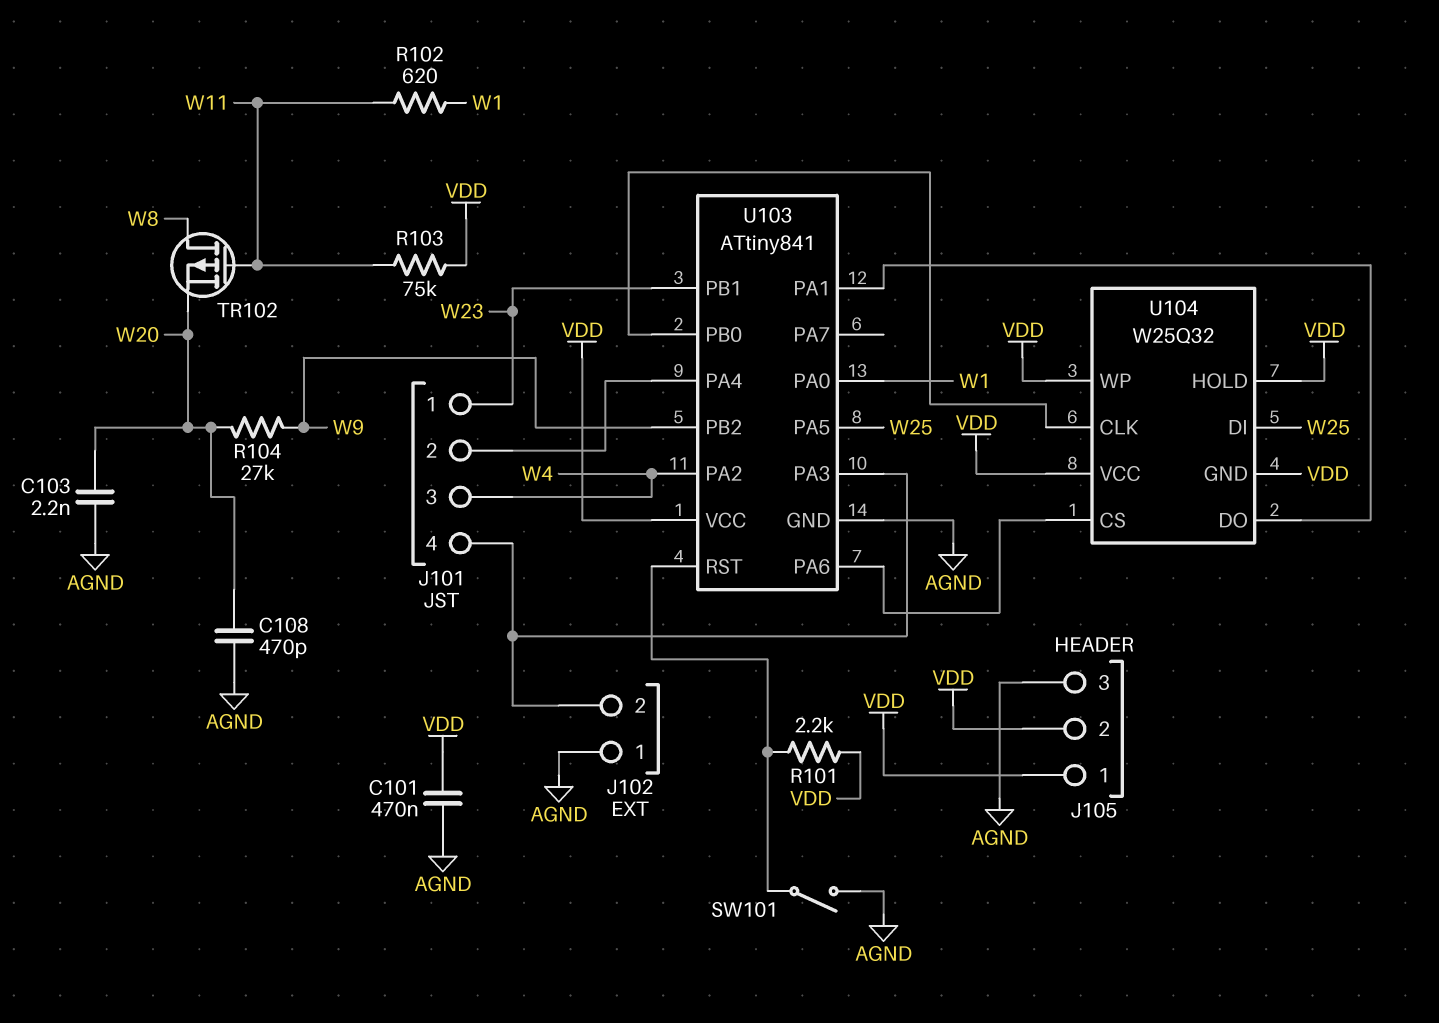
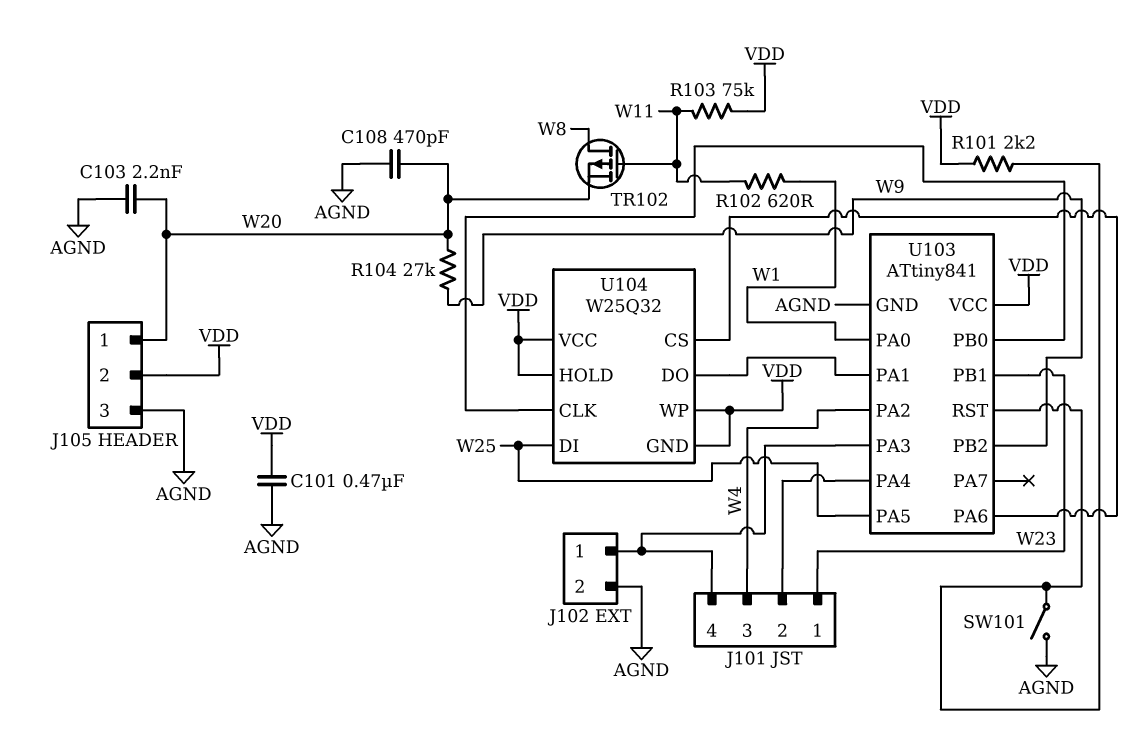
J102 pin 1: AGND -> J101/4
J102 pin 2: J101/4 -> AGND
J105 pin 1: VDD -> W20

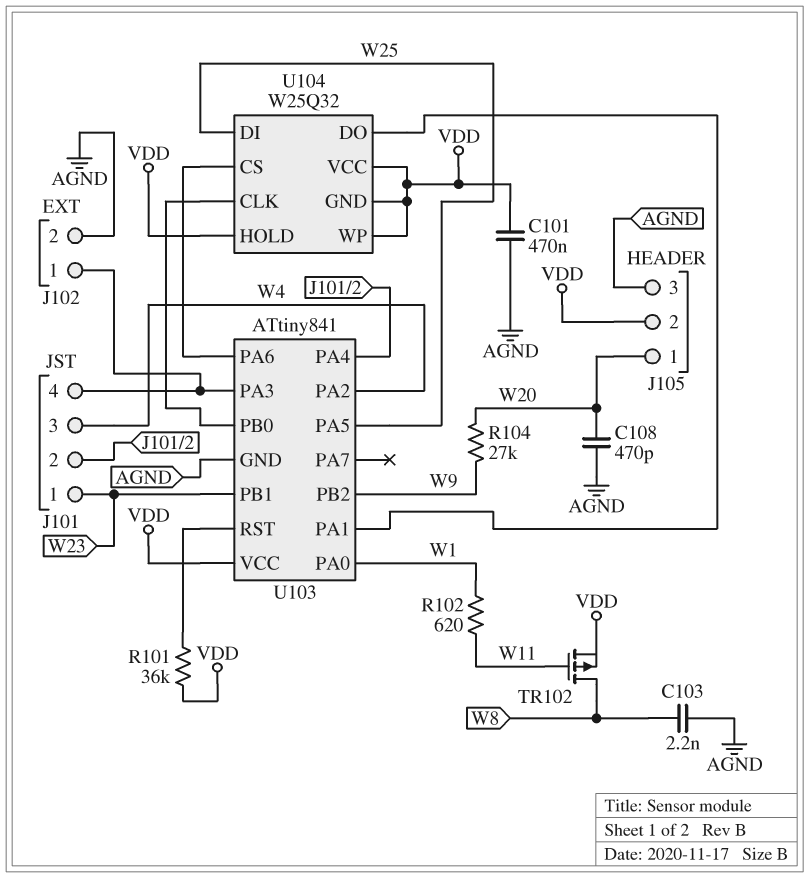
C103: 2.2nF (AGND, W20) -> 2.2nF (AGND, W8)
R101: 2.2k (U103/RST, VDD) -> 36k (U103/RST, VDD)
R103: 75k (VDD, W11) -> none
SW101: switch (AGND, U103/RST) -> none
TR102: PMOS (G W11, D W8, S W20) -> PMOS (G W11, D W8, S VDD)

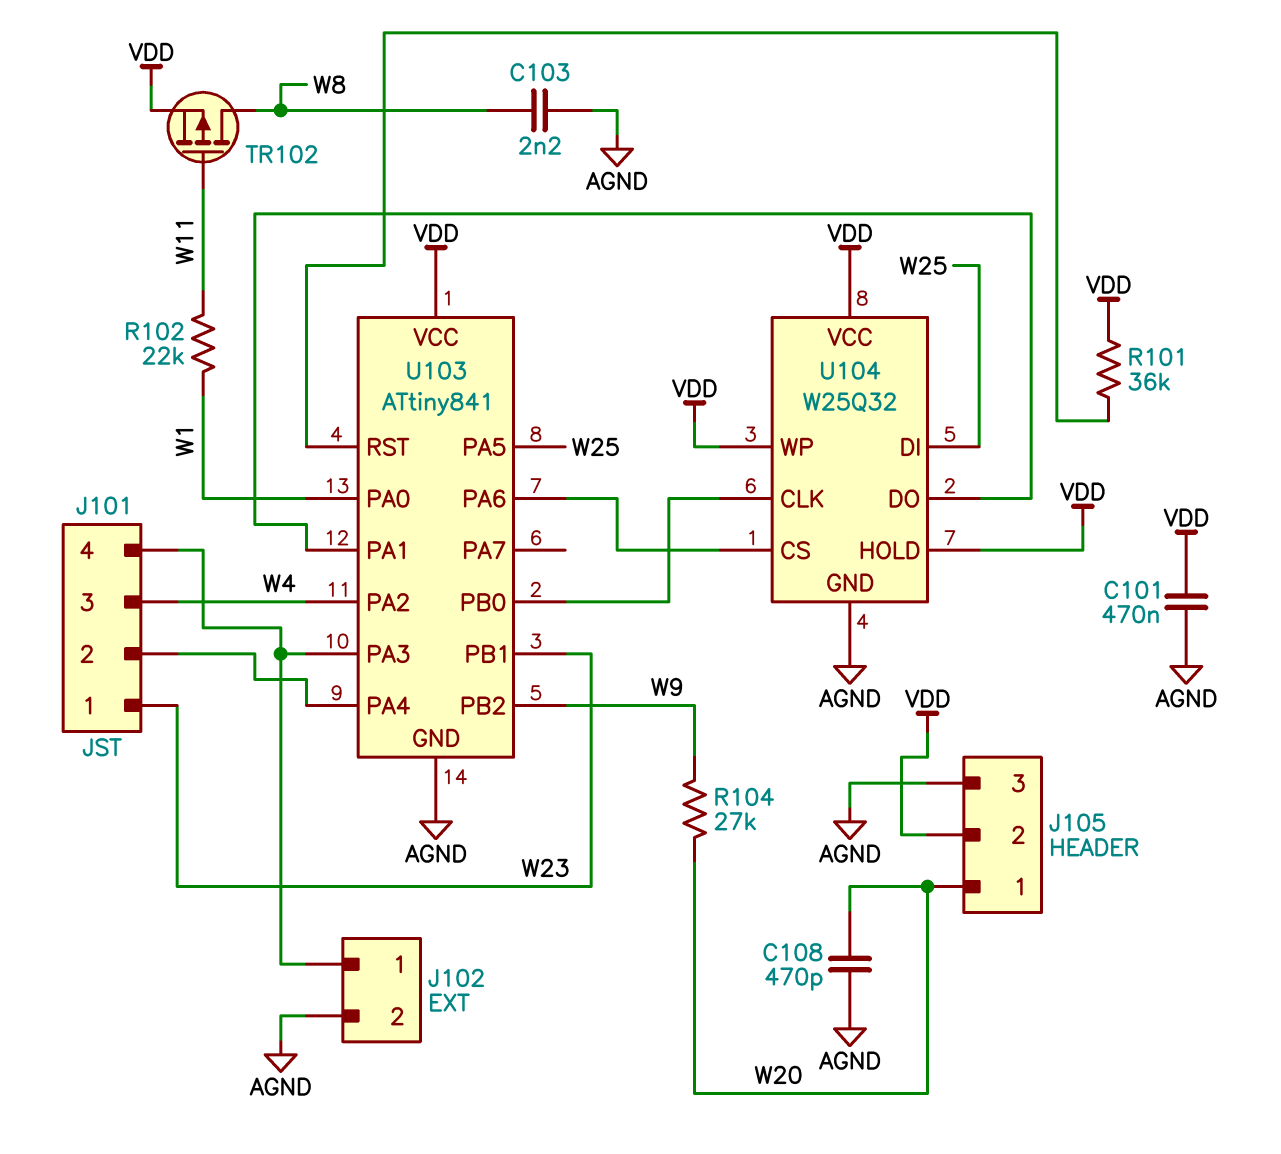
R102: 620 (W1, W11) -> 22k (W1, W11)
U104 pin GND: VDD -> AGND

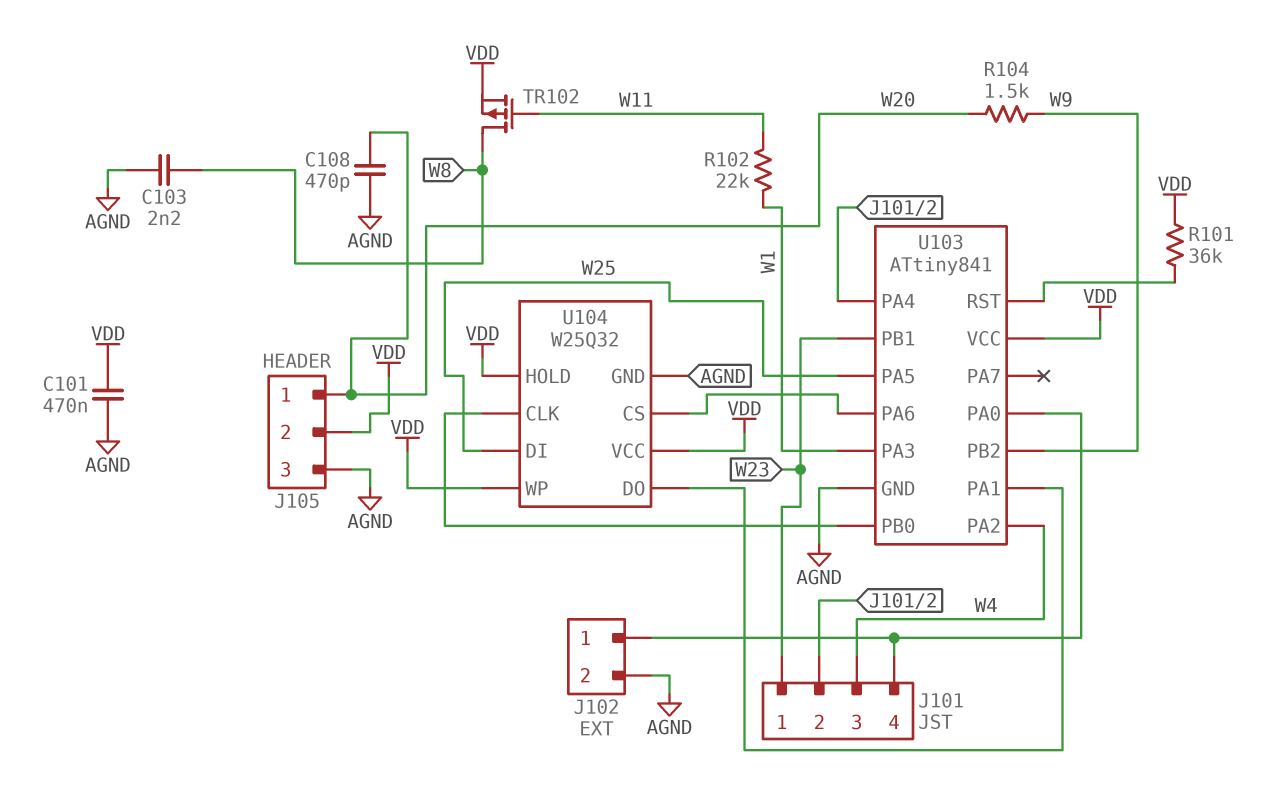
R104: 27k (W9, W20) -> 1.5k (W9, W20)
U103 pin PA0: W1 -> J101/4
U103 pin PA3: J101/4 -> W1

